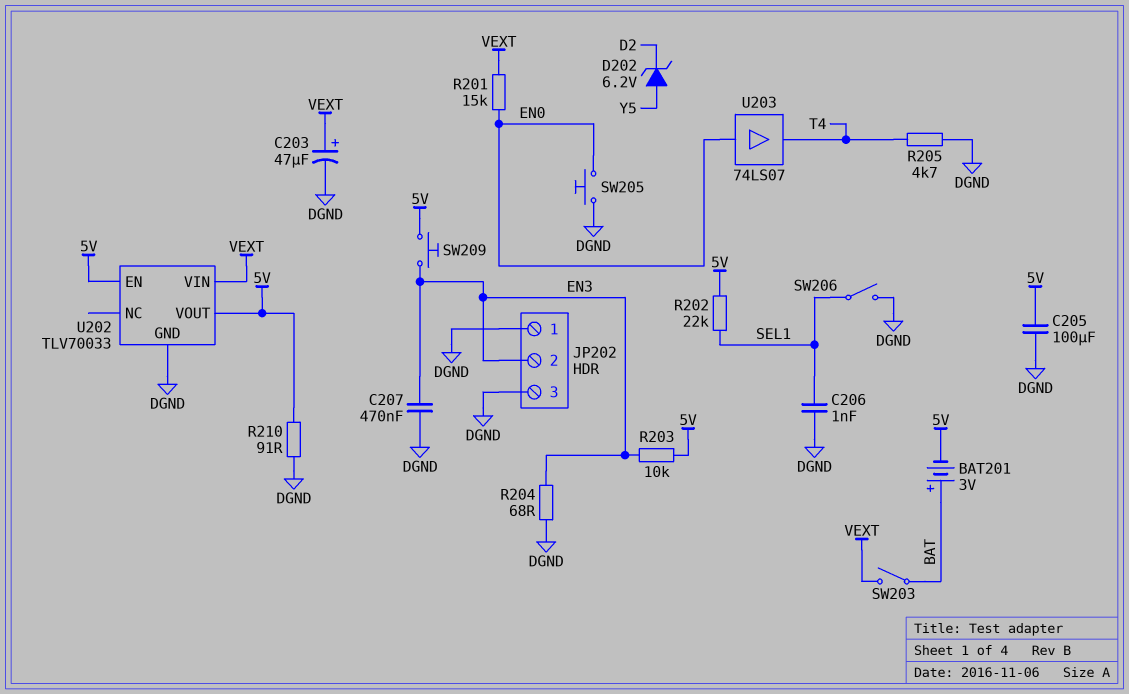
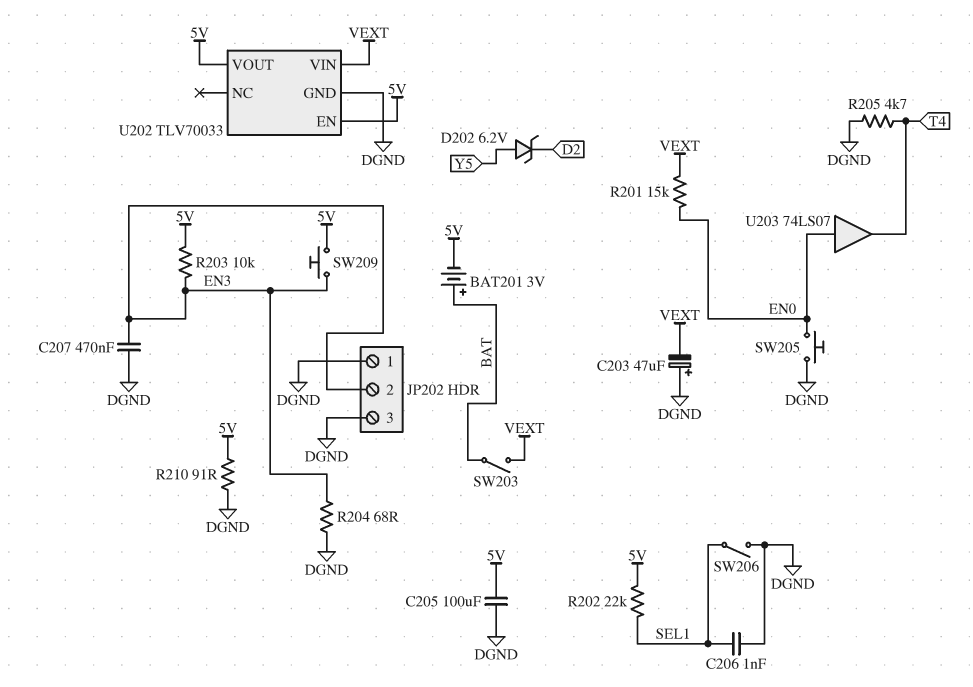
C203: 47uF (plus VEXT, minus DGND) -> 47uF (plus DGND, minus VEXT)

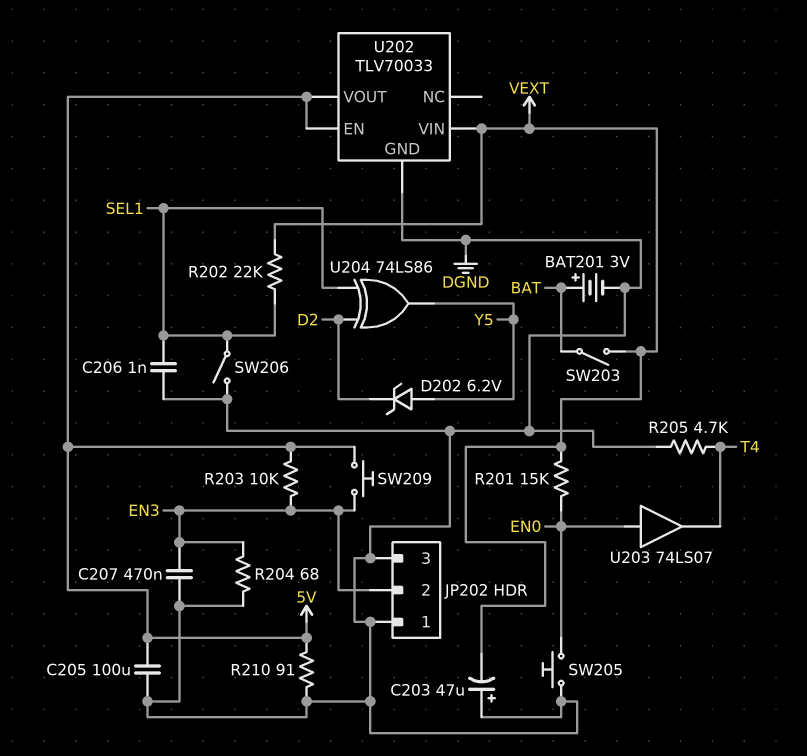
BAT201: 3V (plus BAT, minus 5V) -> 3V (plus BAT, minus DGND)
R202: 22k (5V, SEL1) -> 22k (SEL1, VEXT)
U204: none -> XOR 74LS86 (in D2, in SEL1, out Y5)

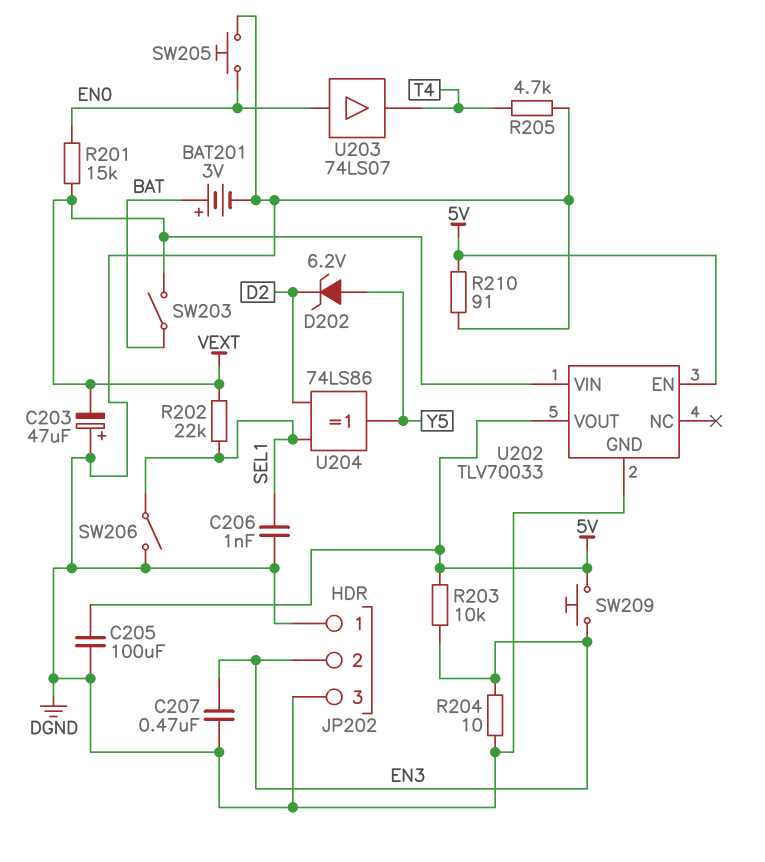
R204: 68 (DGND, EN3) -> 10 (DGND, EN3)

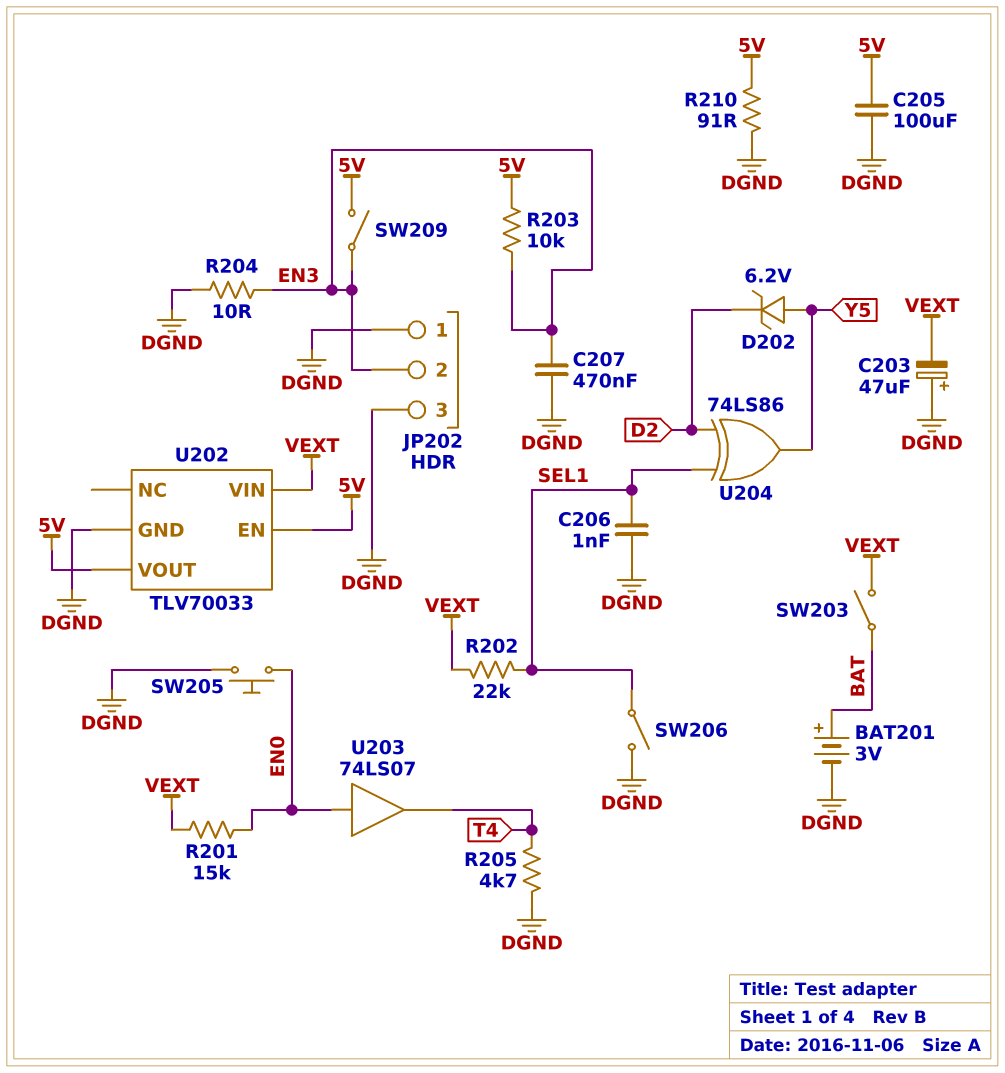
SW209: button (5V, EN3) -> switch (5V, EN3)

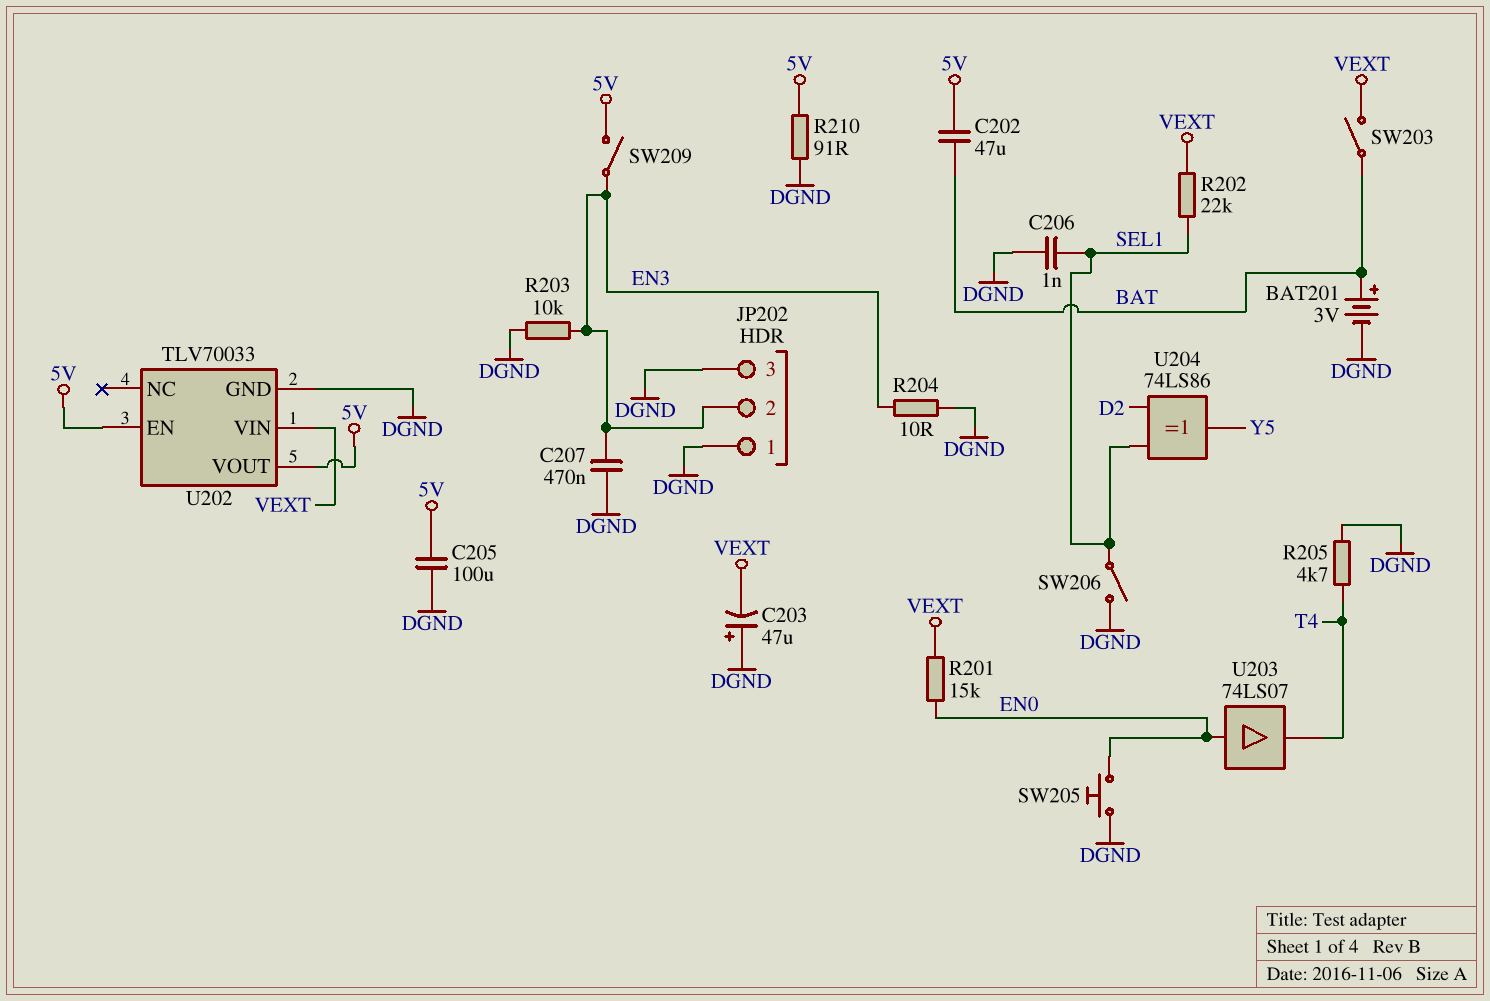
C202: none -> 47uF (5V, BAT)
D202: zener 6.2V (A Y5, K D2) -> none
R203: 10k (5V, EN3) -> 10k (DGND, EN3)

